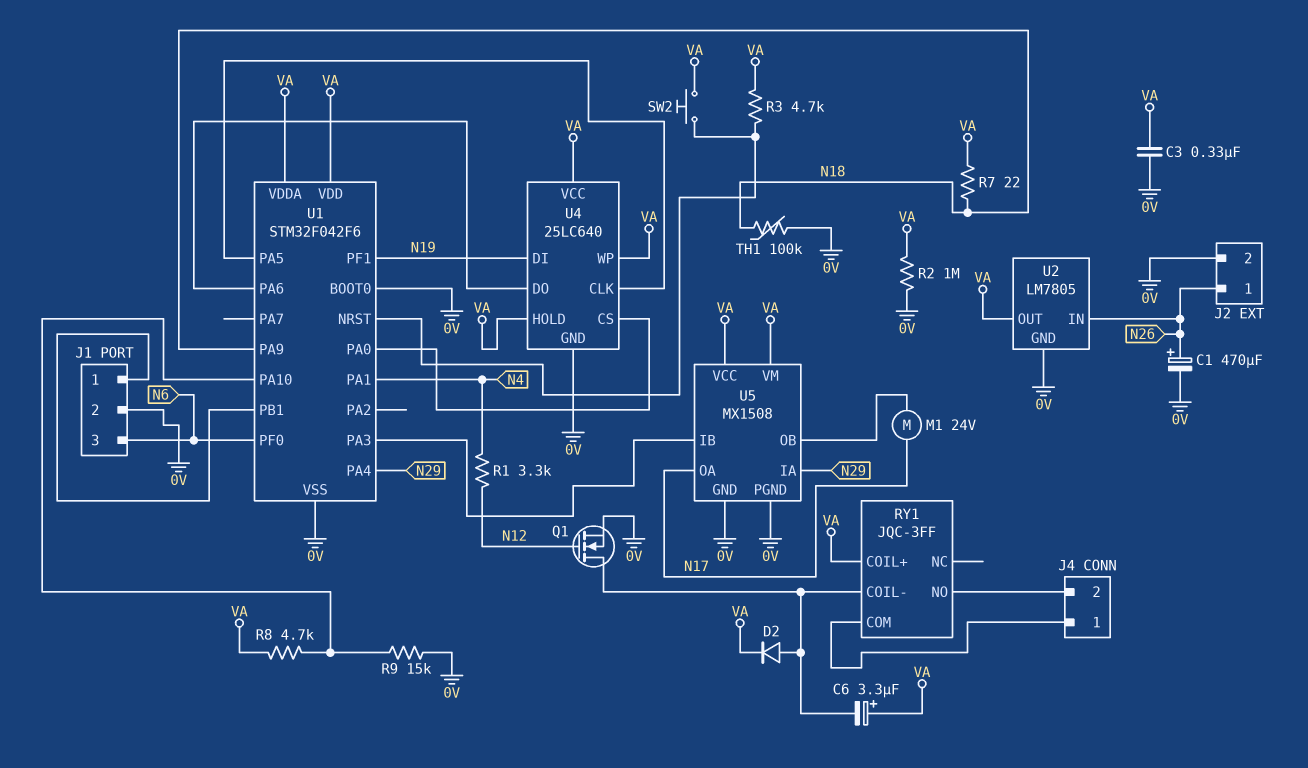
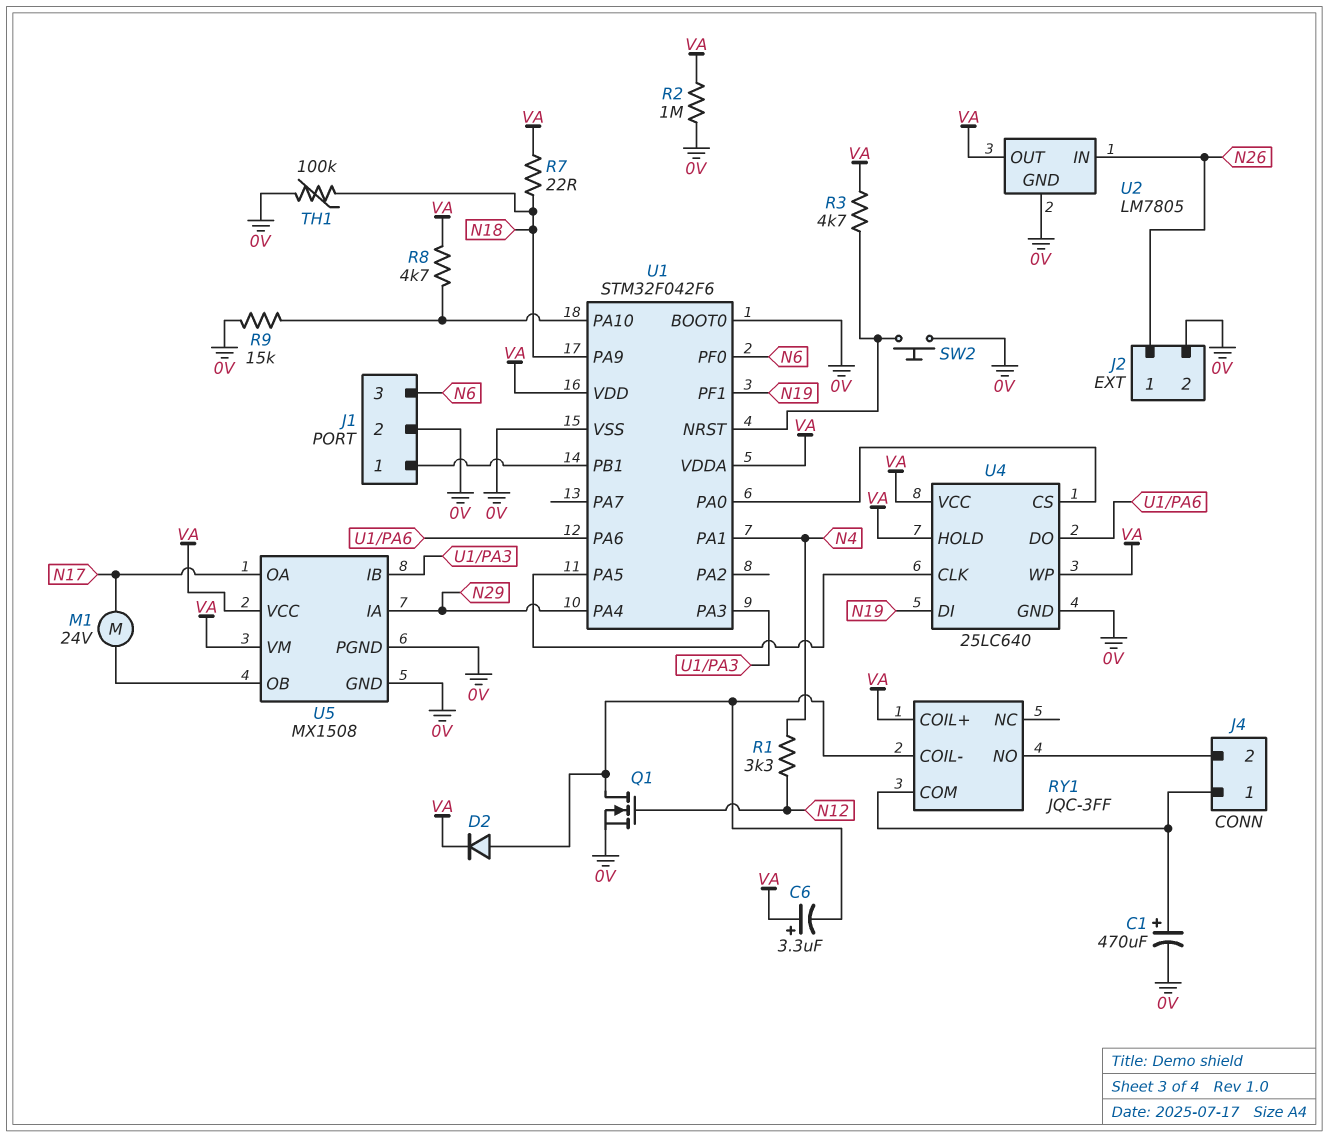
C1: 470uF (plus N26, minus 0V) -> 470uF (plus J4/1, minus 0V)
C3: 330nF (0V, VA) -> none
SW2: button (U1/NRST, VA) -> button (0V, U1/NRST)

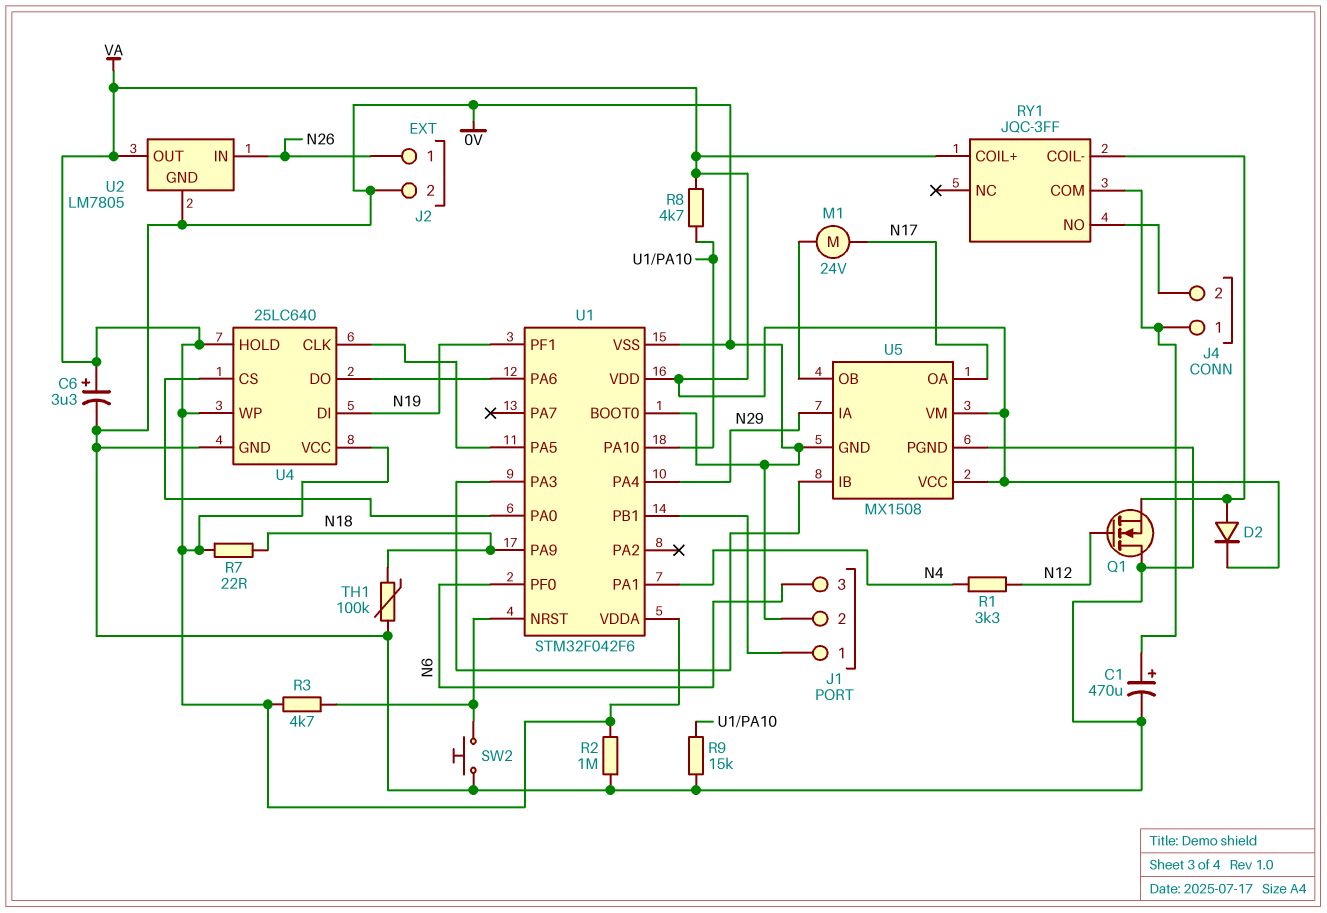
C6: 3.3uF (plus VA, minus RY1/COIL-) -> 3.3uF (plus VA, minus 0V)
Q1: NMOS (G N12, D RY1/COIL-, S 0V) -> NMOS (G N12, D 0V, S RY1/COIL-)

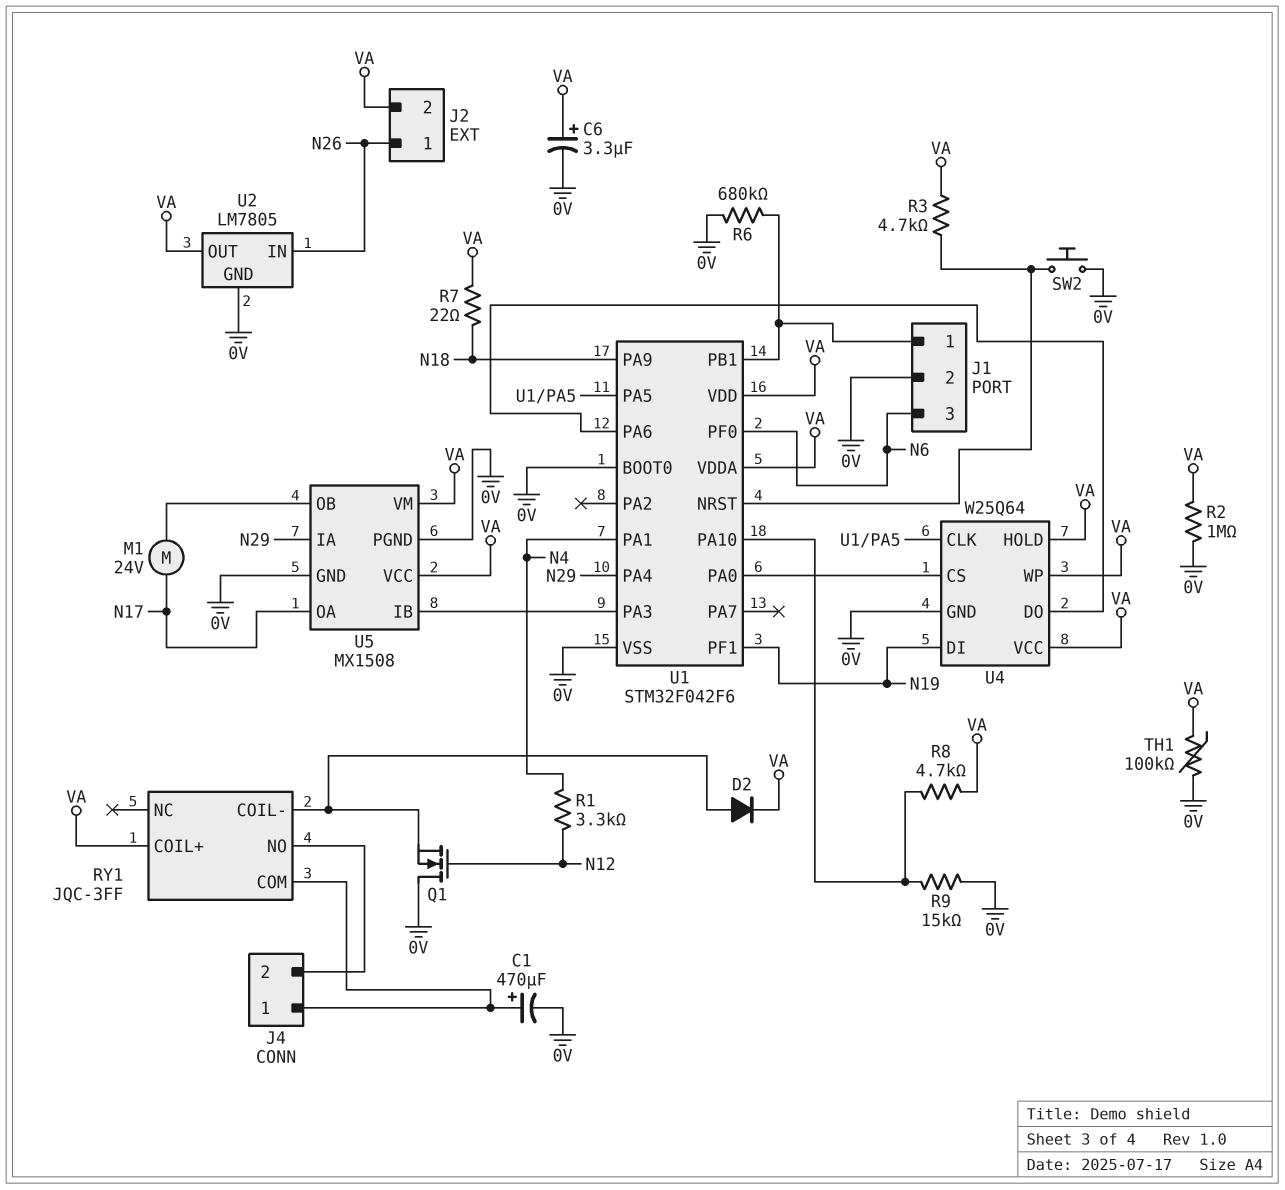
J2 pin 2: 0V -> VA
R6: none -> 680k (0V, J1/1)
TH1: 100k (0V, N18) -> 100k (0V, VA)
U4: 25LC640 -> W25Q64

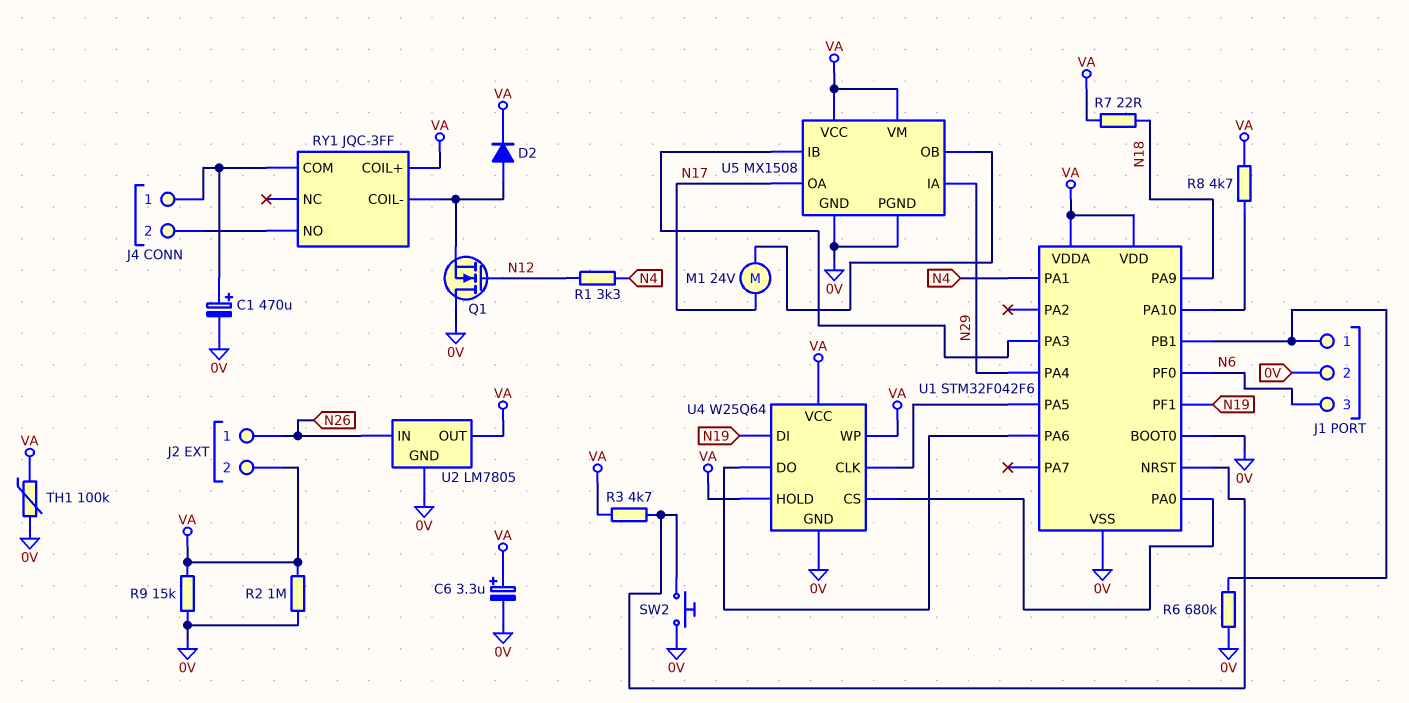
R9: 15k (0V, U1/PA10) -> 15k (0V, VA)

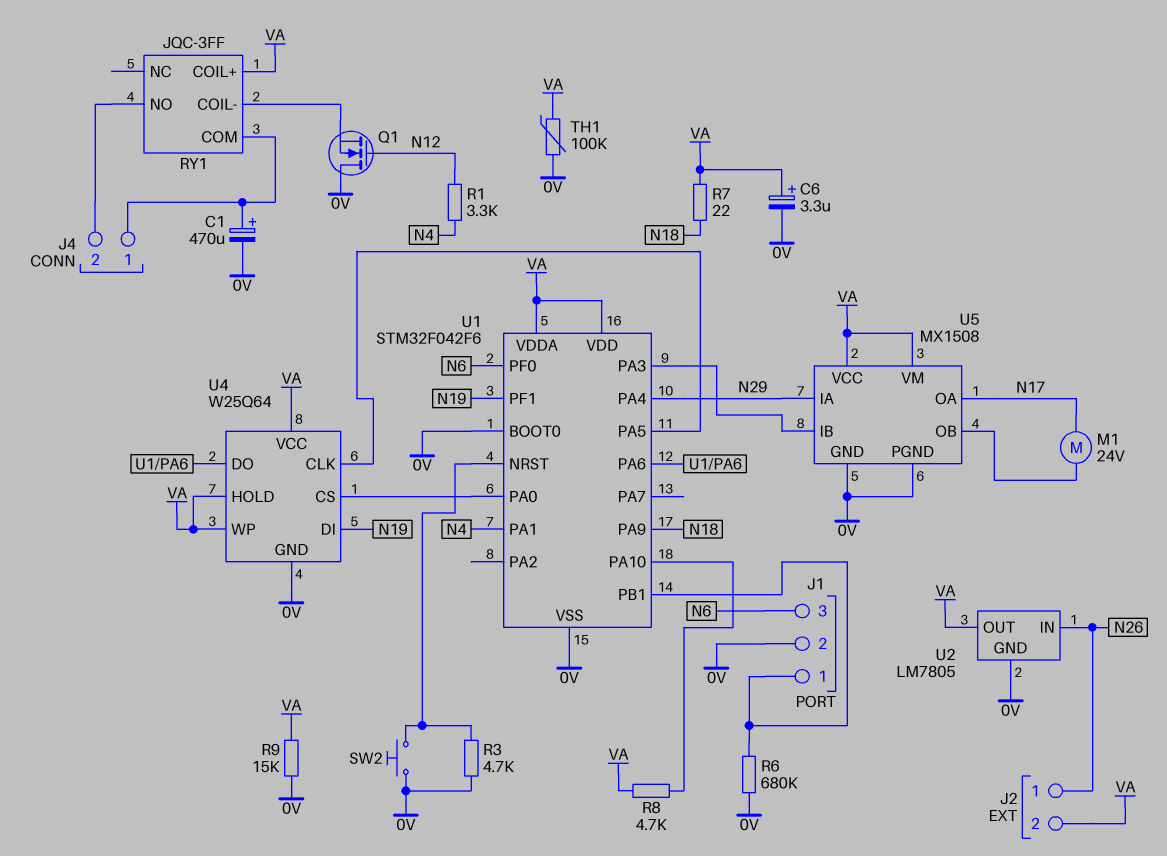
D2: diode (A RY1/COIL-, K VA) -> none
R2: 1M (0V, VA) -> none
R3: 4.7k (U1/NRST, VA) -> 4.7k (0V, U1/NRST)

